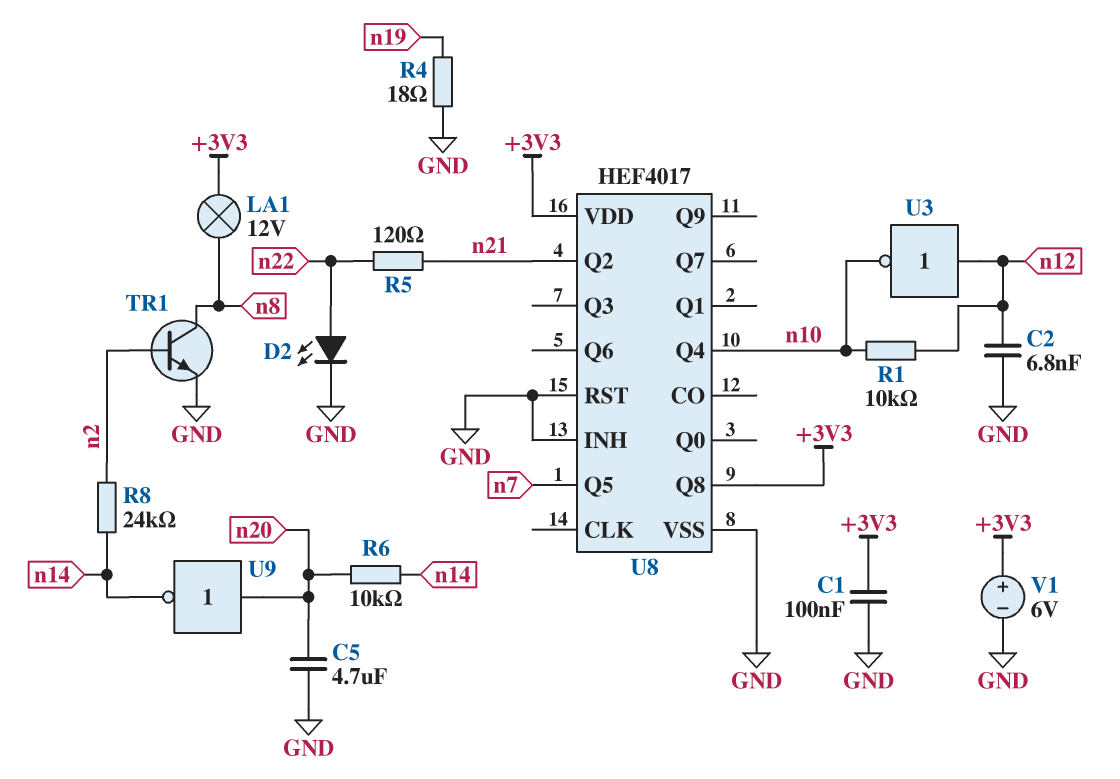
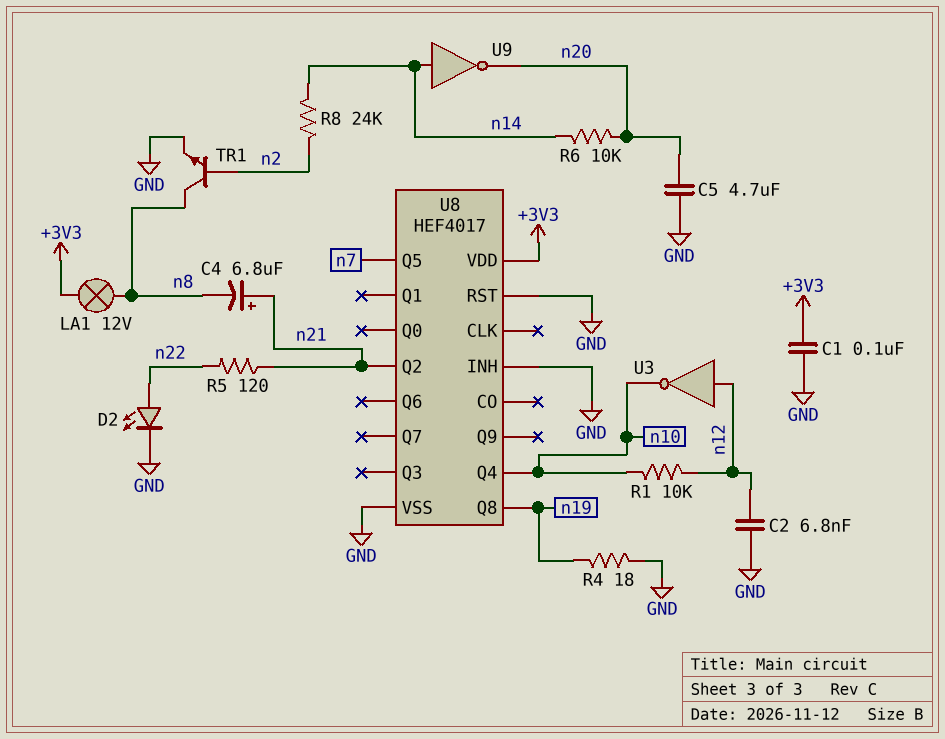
C4: none -> 6.8uF (plus n21, minus n8)
U8 pin Q8: +3V3 -> n19
U9: NOT (in n20, out n14) -> NOT (in n14, out n20)
V1: 6V (plus +3V3, minus GND) -> none

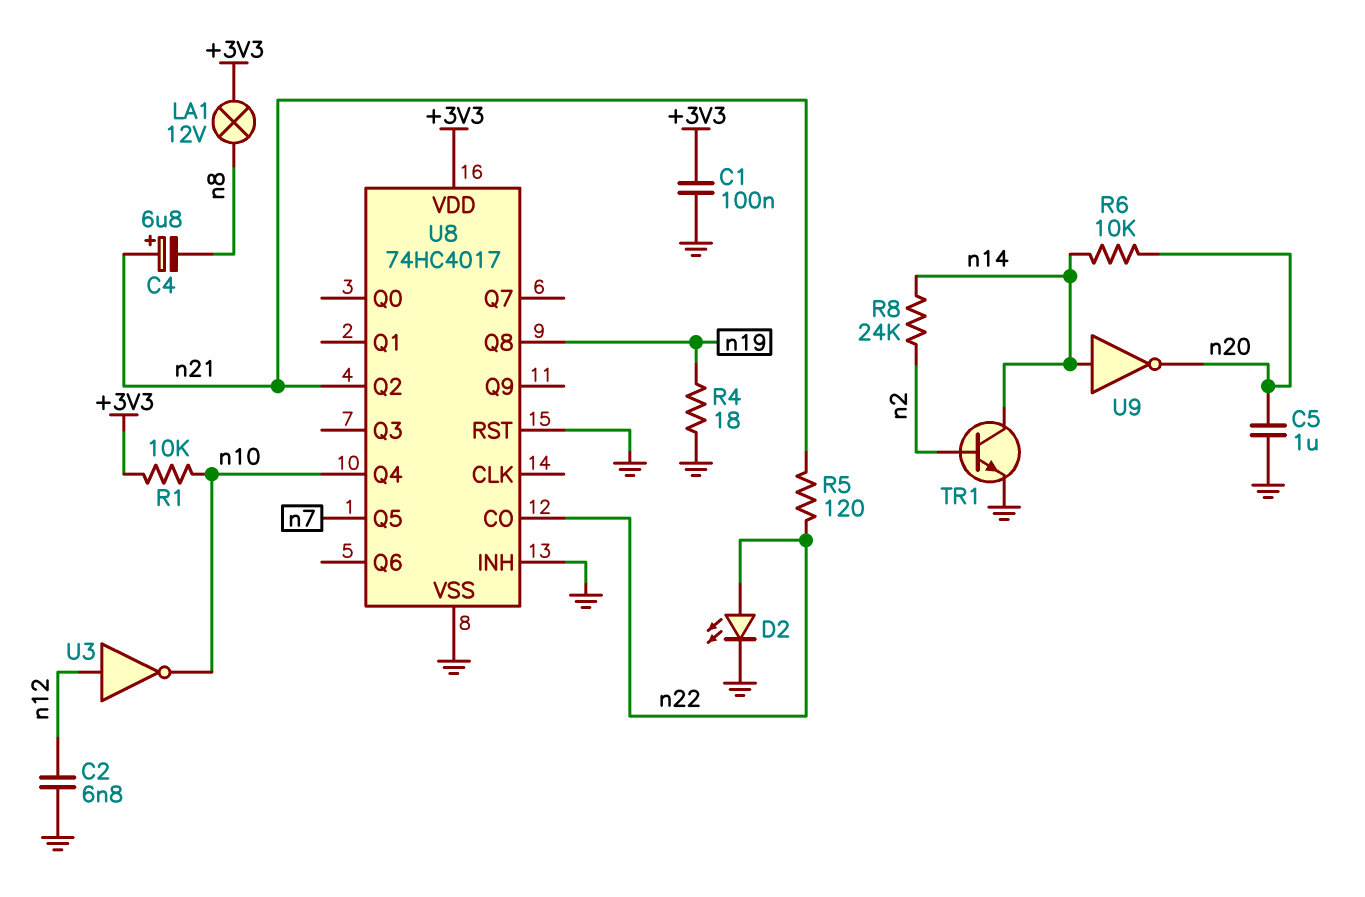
C5: 4.7uF (GND, n20) -> 1uF (GND, n20)
R1: 10k (n10, n12) -> 10k (+3V3, n10)
TR1: NPN (B n2, C n8, E GND) -> NPN (B n2, C n14, E GND)
U8: HEF4017 -> 74HC4017
U8 pin CO: none -> n22

